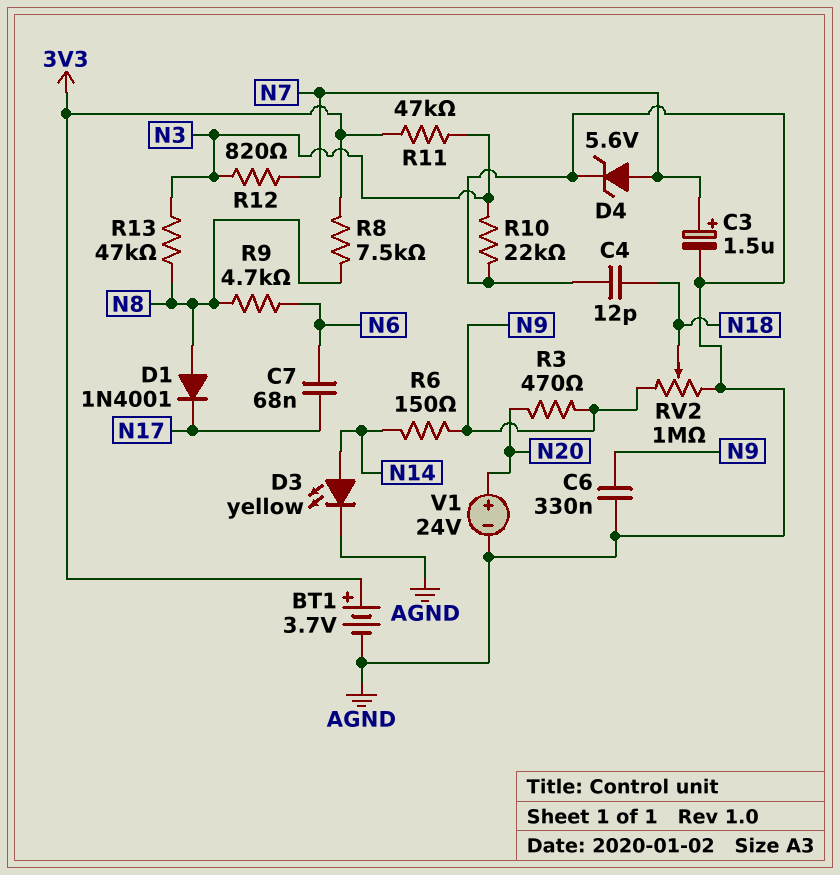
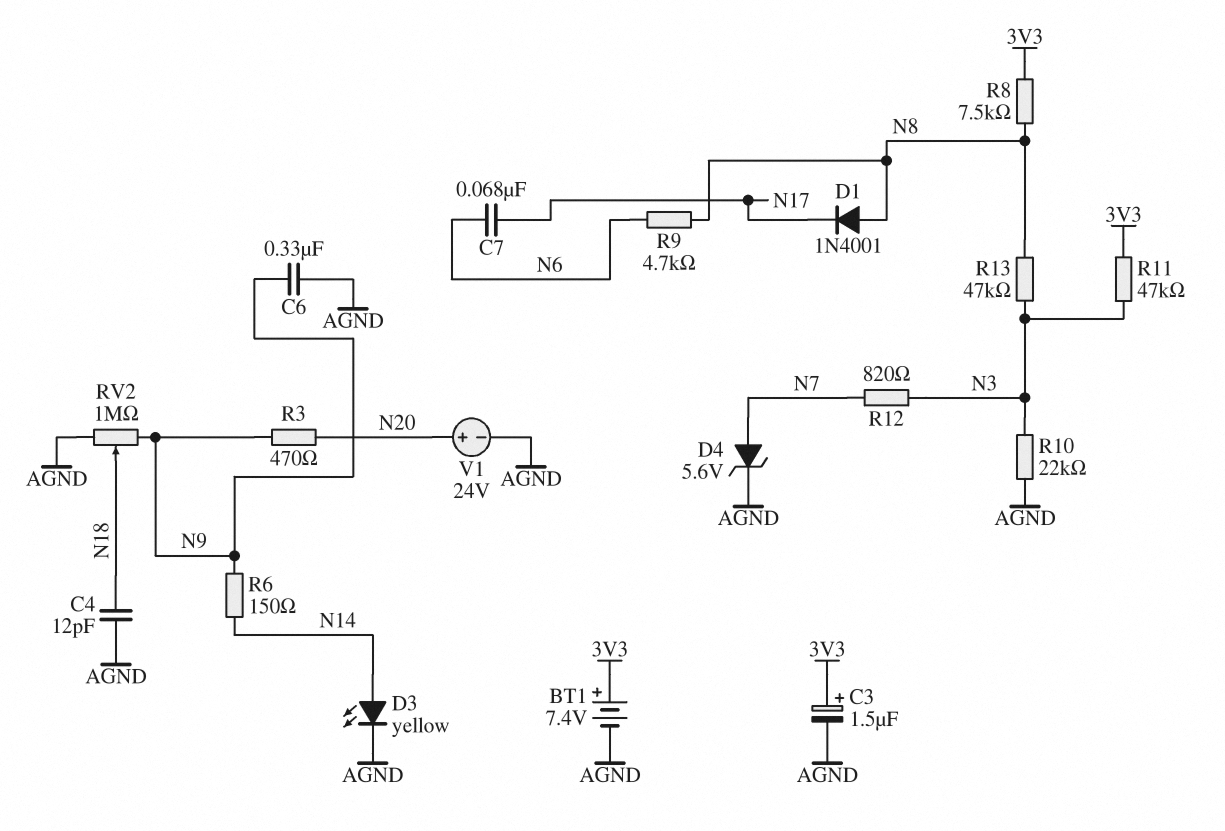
BT1: 3.7V (plus 3V3, minus AGND) -> 7.4V (plus 3V3, minus AGND)
C3: 1.5uF (plus N7, minus AGND) -> 1.5uF (plus 3V3, minus AGND)

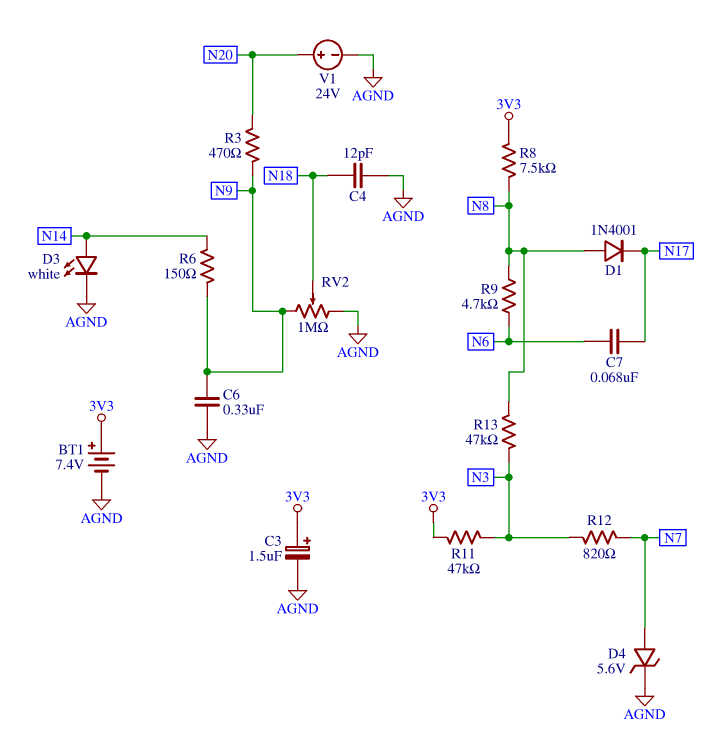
D3: LED yellow (A N14, K AGND) -> LED white (A N14, K AGND)
R10: 22k (AGND, N3) -> none

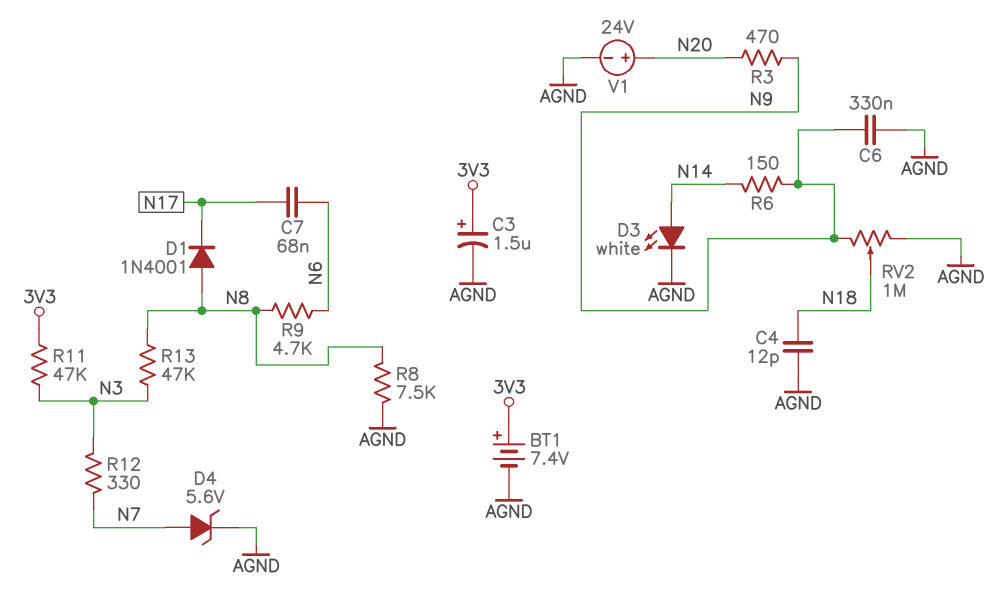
R8: 7.5k (3V3, N8) -> 7.5k (AGND, N8)
R12: 820 (N3, N7) -> 330 (N3, N7)

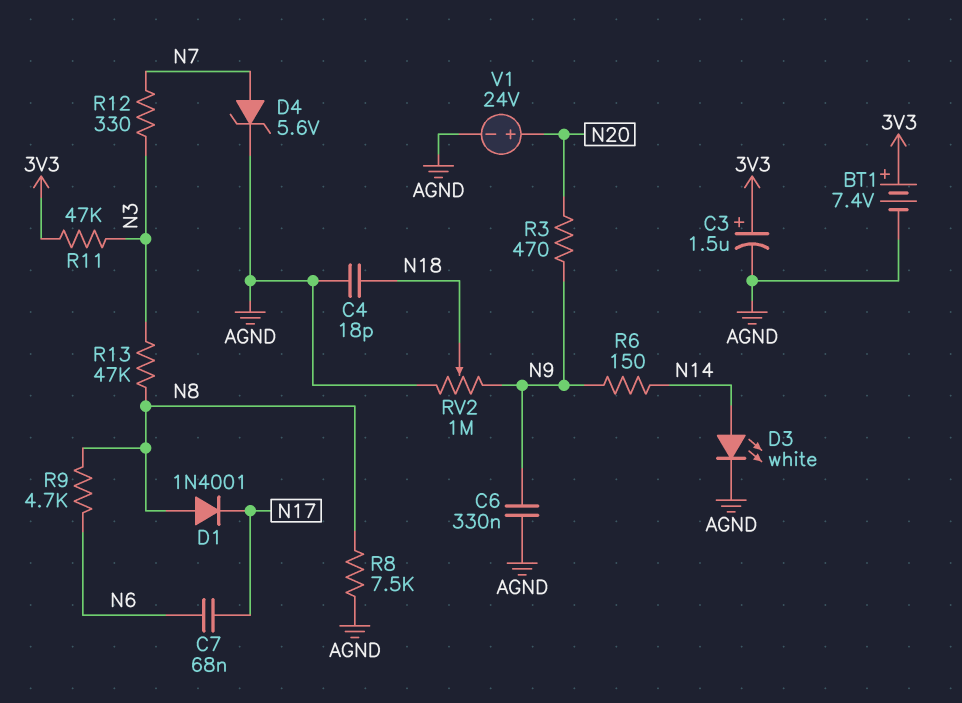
C4: 12pF (AGND, N18) -> 18pF (AGND, N18)

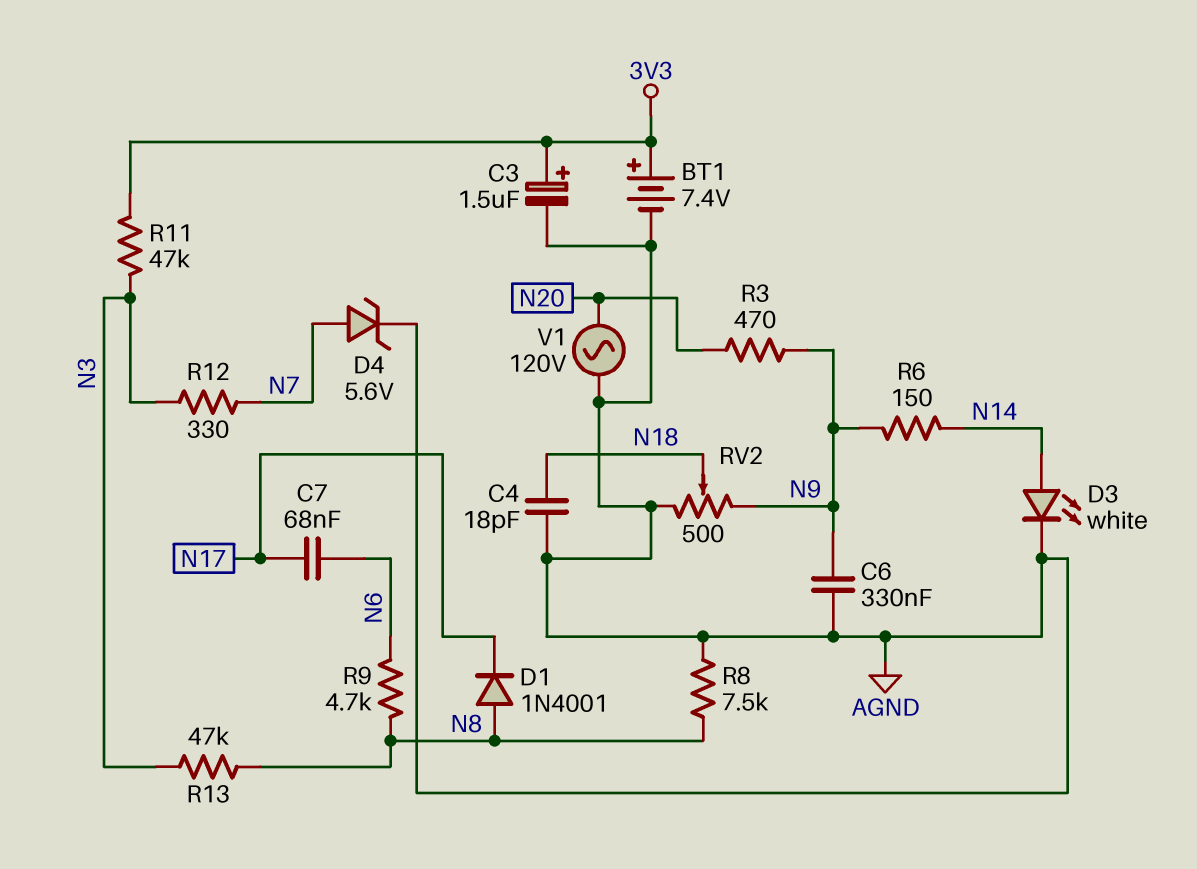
RV2: 1M (AGND, N9, wiper N18) -> 500 (AGND, N9, wiper N18)
V1: 24V (plus N20, minus AGND) -> AC 120V (AGND, N20)

